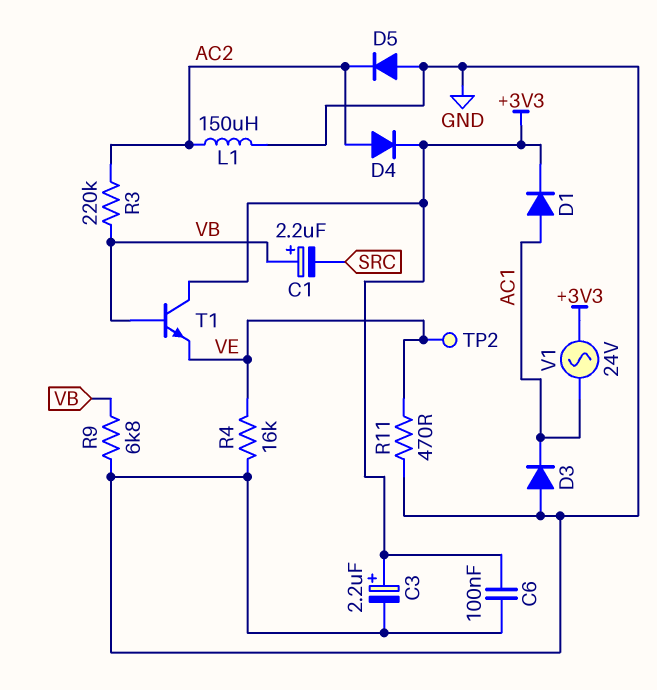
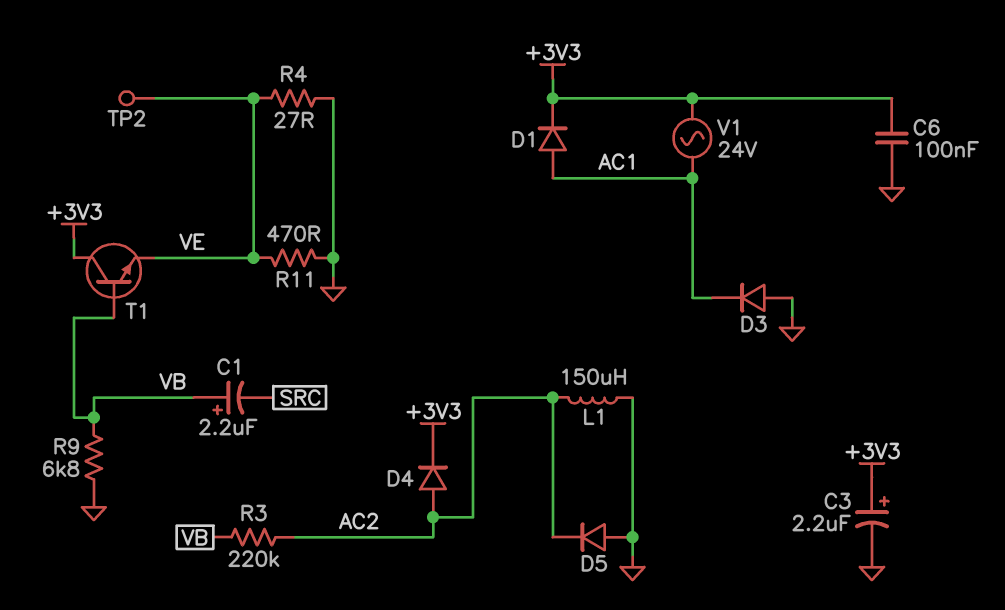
R4: 16k (GND, VE) -> 27 (GND, VE)

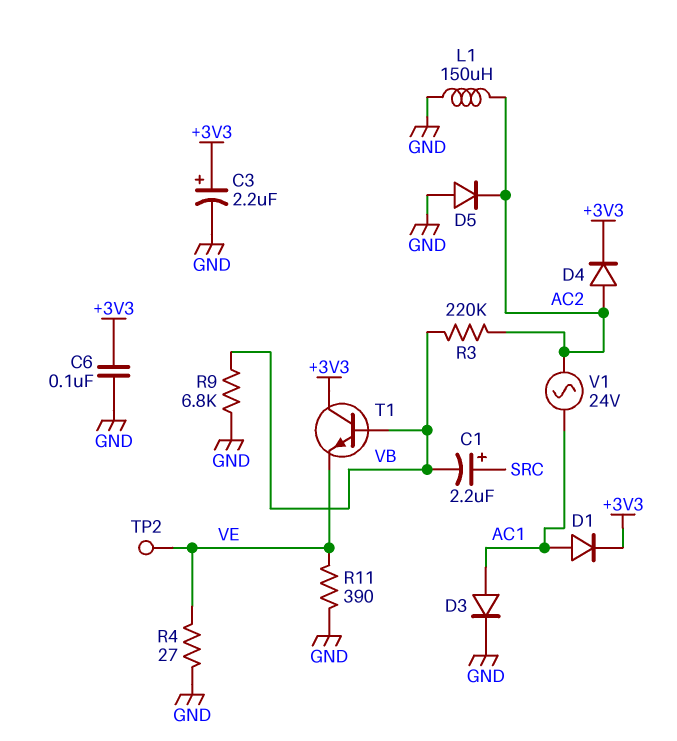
C1: 2.2uF (plus VB, minus SRC) -> 2.2uF (plus SRC, minus VB)
D3: diode (A GND, K AC1) -> diode (A AC1, K GND)
R11: 470 (GND, VE) -> 390 (GND, VE)
V1: AC 24V (+3V3, AC1) -> AC 24V (AC1, AC2)

